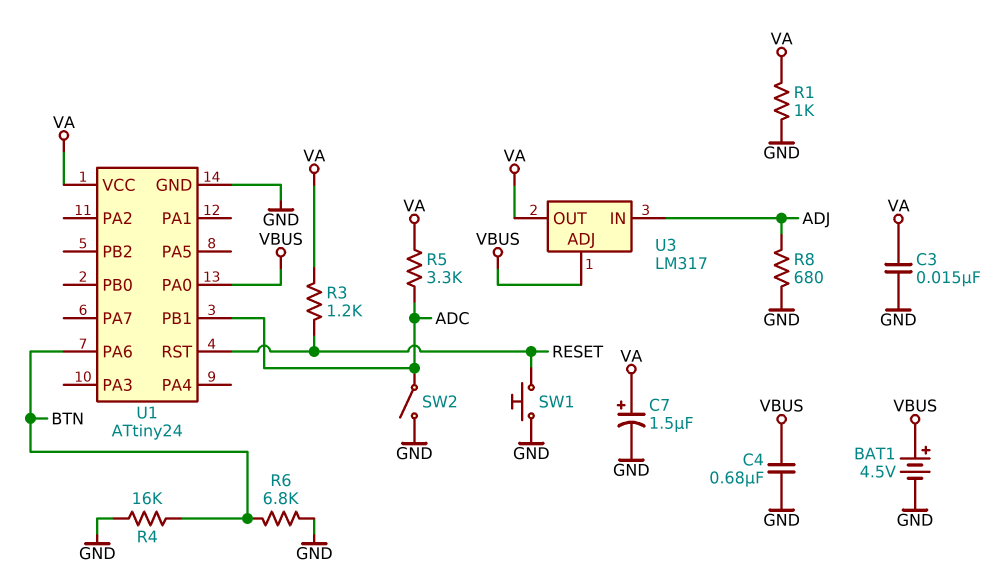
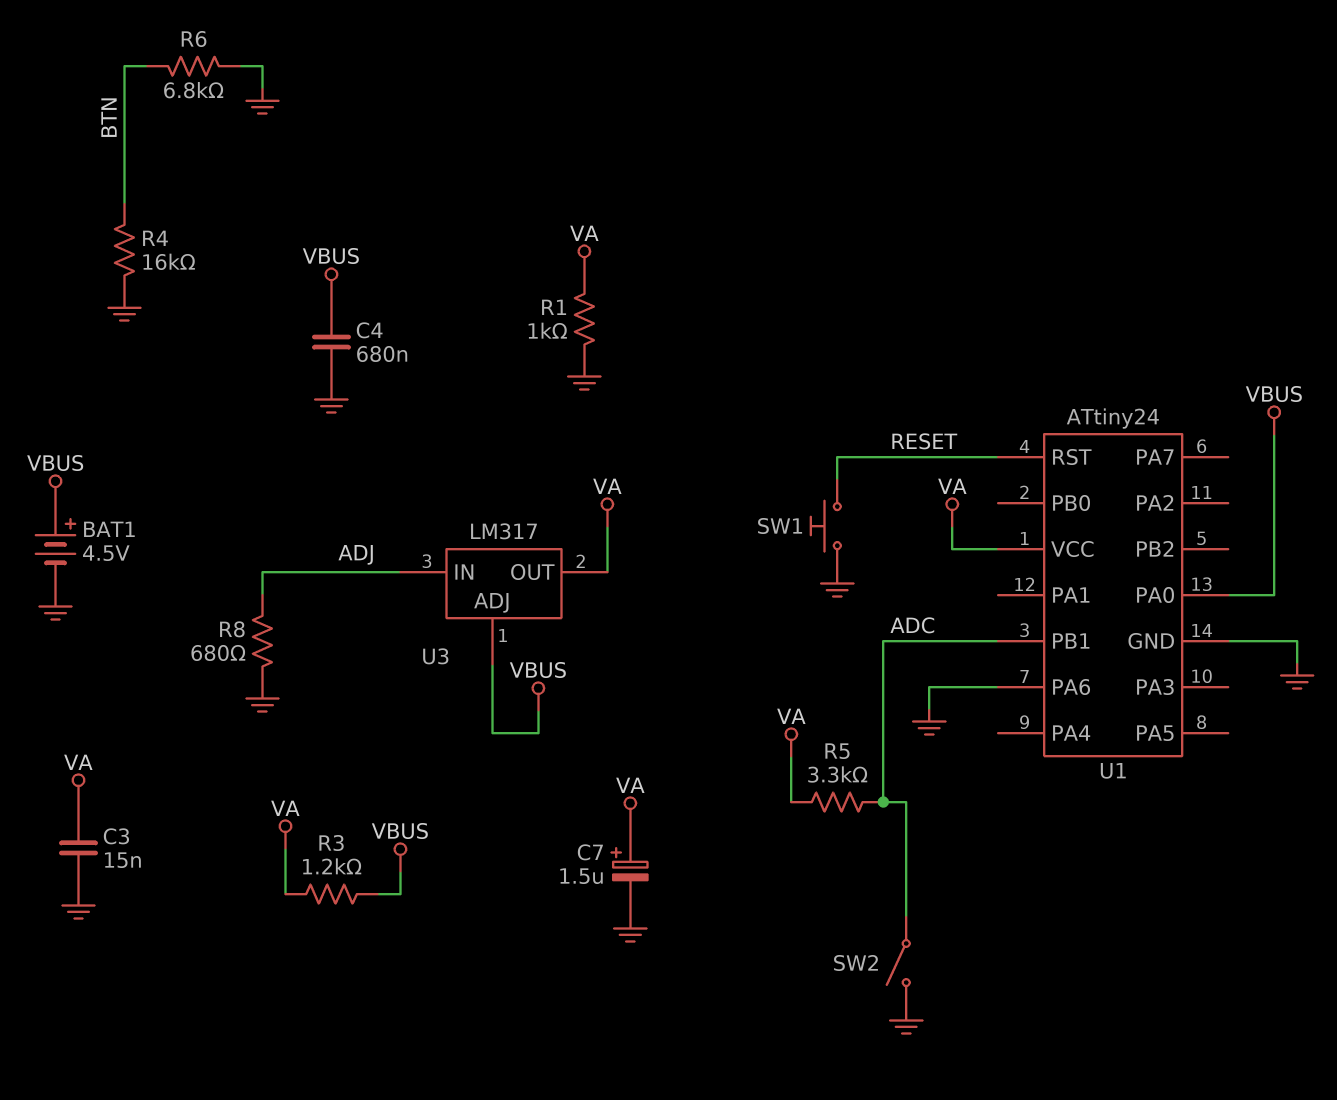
R3: 1.2k (RESET, VA) -> 1.2k (VA, VBUS)
U1 pin PA6: BTN -> GND

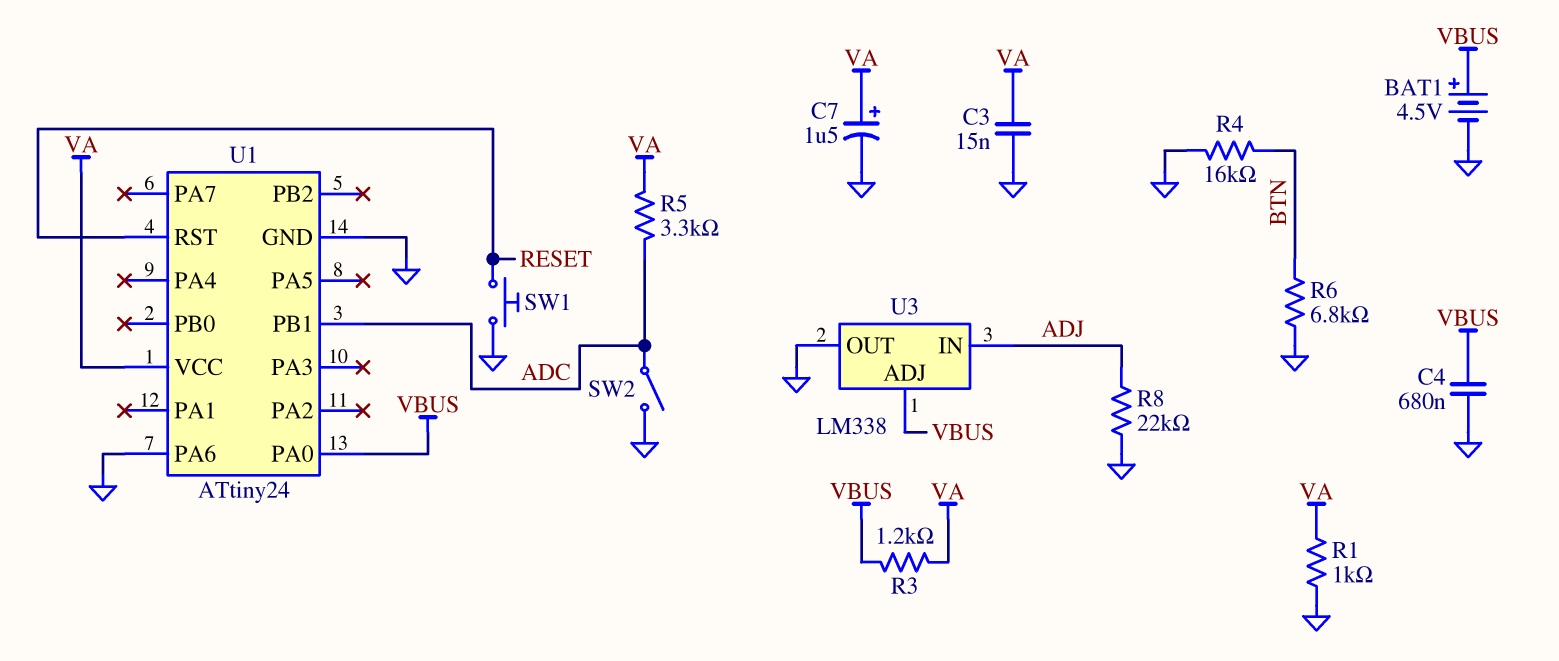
R8: 680 (ADJ, GND) -> 22k (ADJ, GND)
U3: LM317 -> LM338
U3 pin OUT: VA -> GND

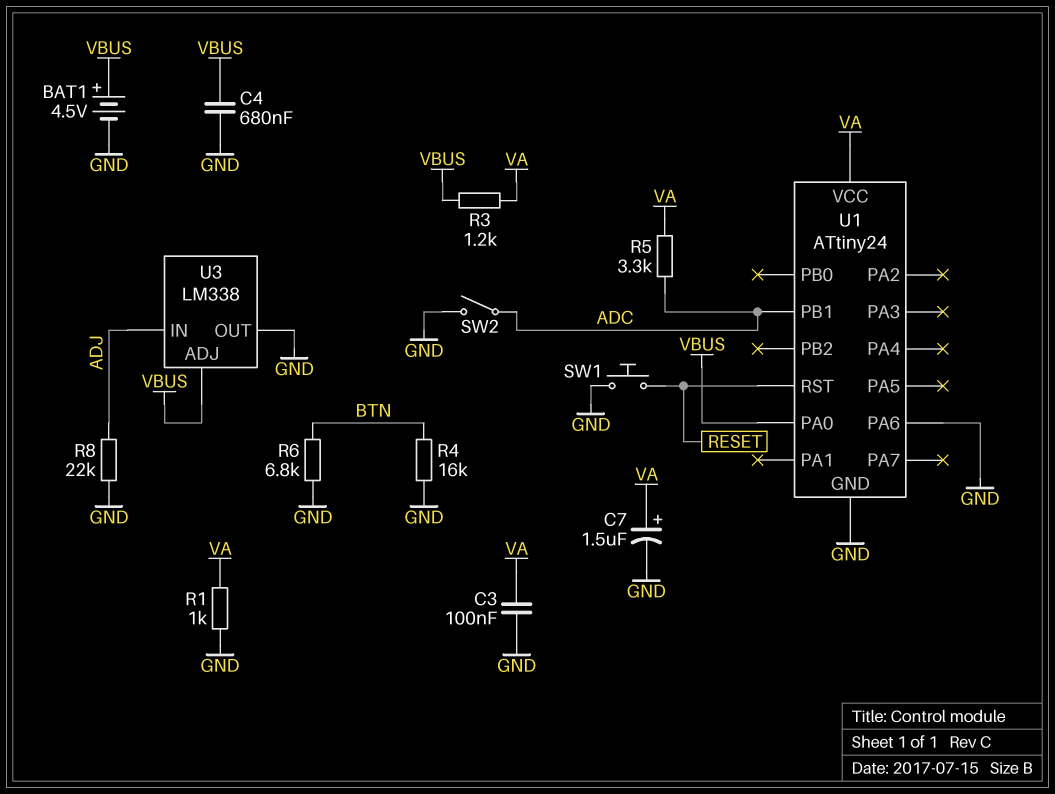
C3: 15nF (GND, VA) -> 100nF (GND, VA)

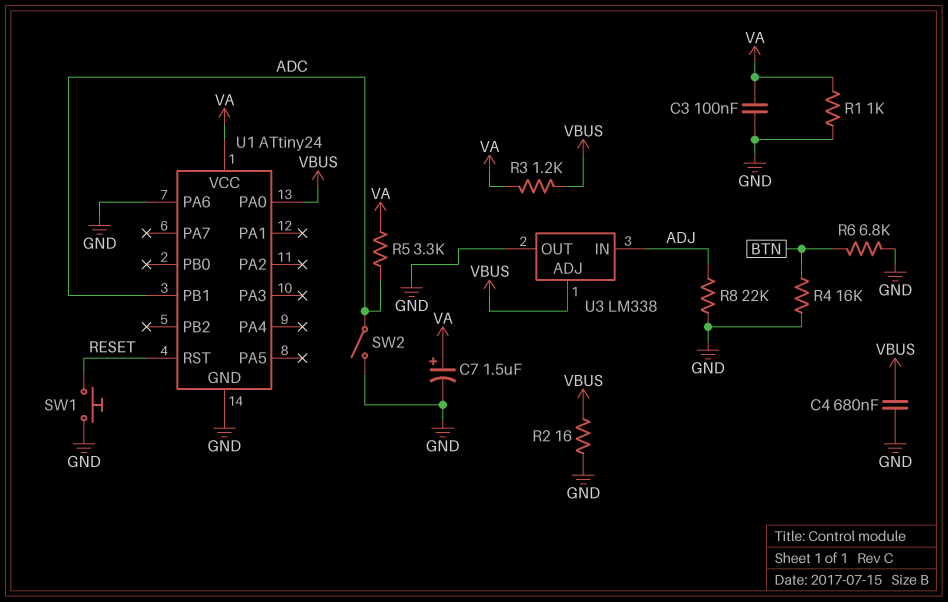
BAT1: 4.5V (plus VBUS, minus GND) -> none
R2: none -> 16 (GND, VBUS)

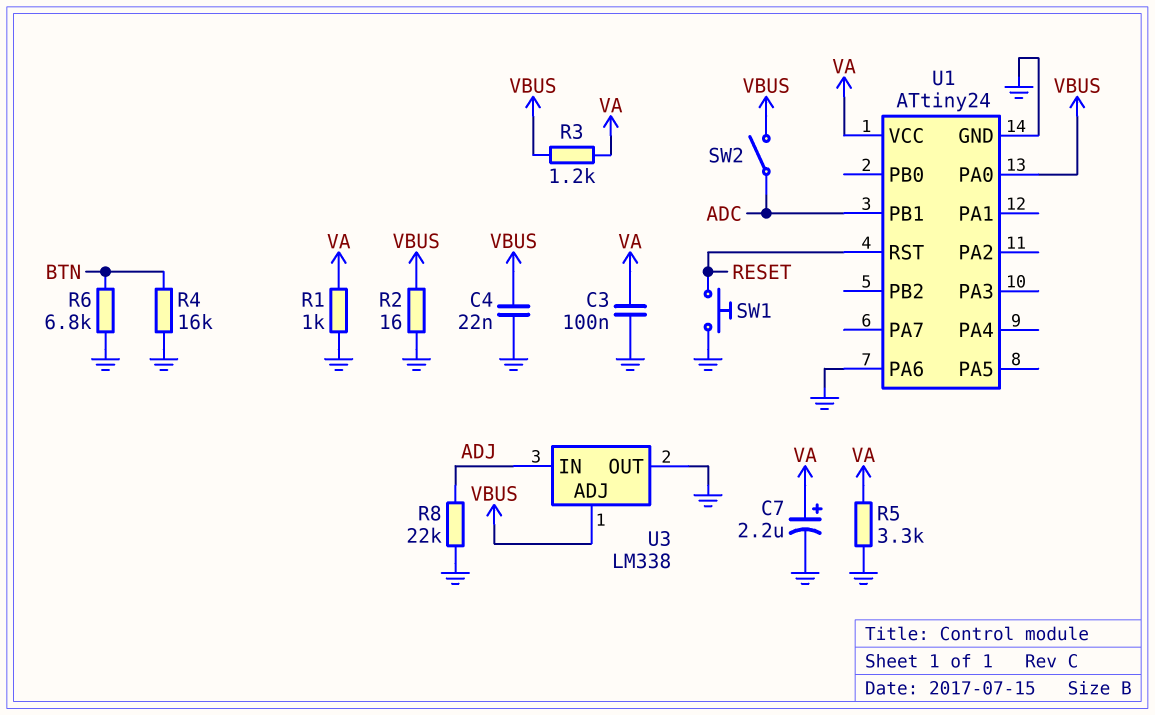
C4: 680nF (GND, VBUS) -> 22nF (GND, VBUS)
C7: 1.5uF (plus VA, minus GND) -> 2.2uF (plus VA, minus GND)
R5: 3.3k (ADC, VA) -> 3.3k (GND, VA)
SW2: switch (ADC, GND) -> switch (ADC, VBUS)

